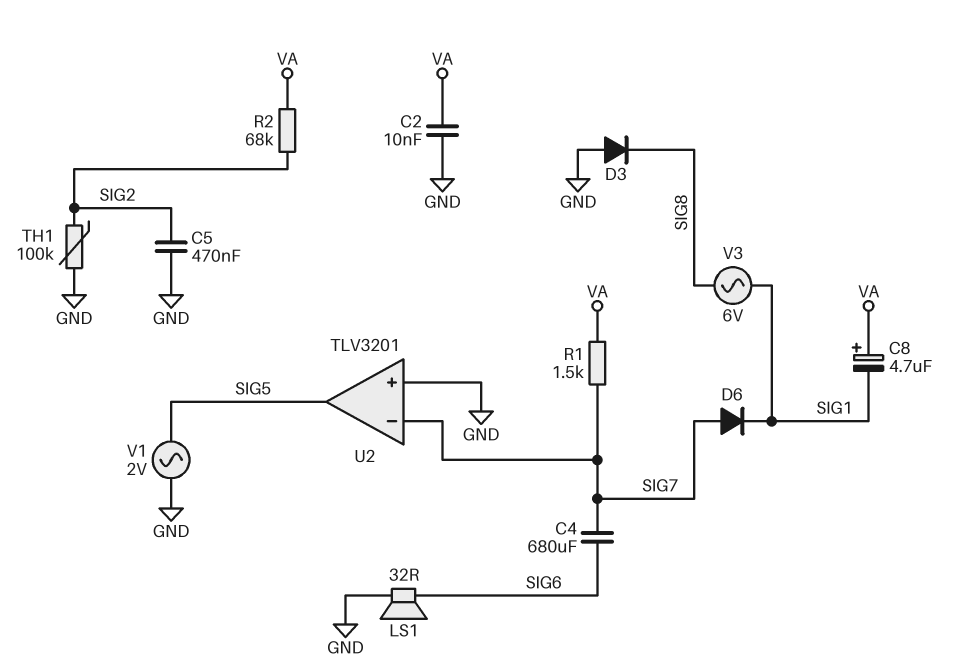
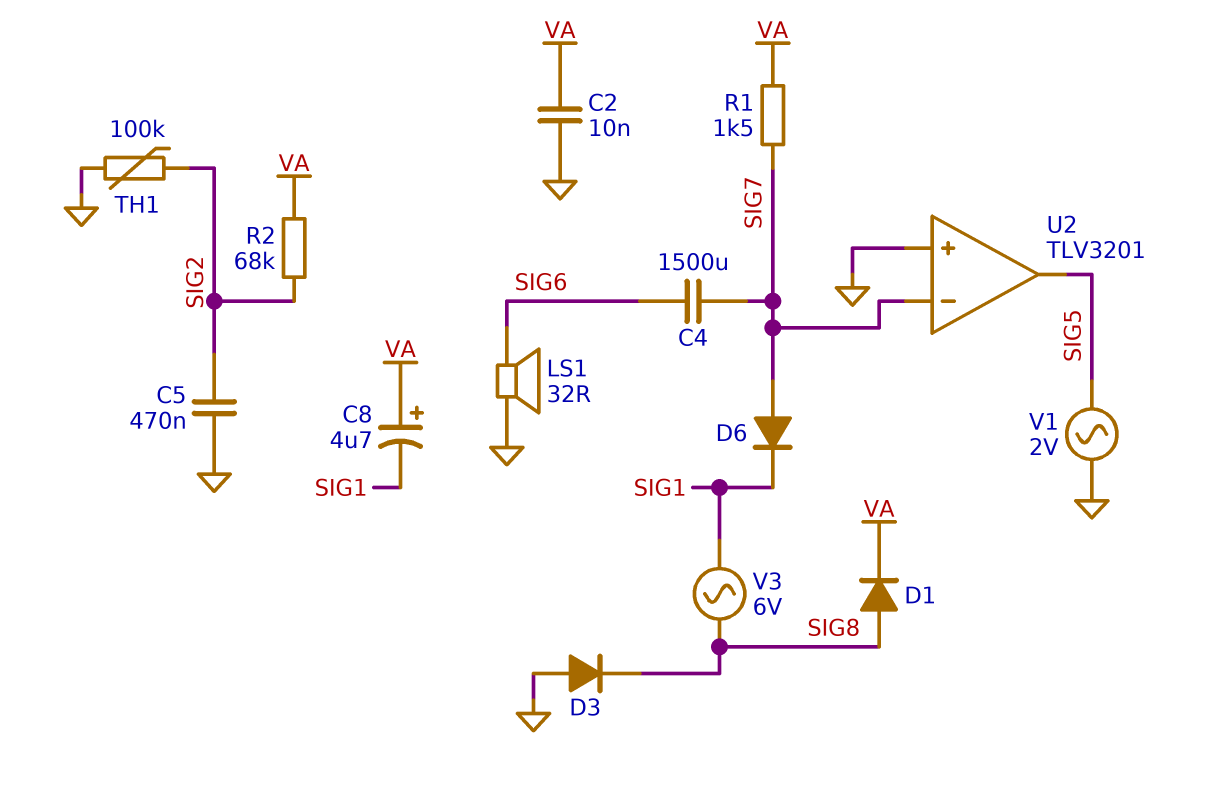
C4: 680uF (SIG6, SIG7) -> 1500uF (SIG6, SIG7)
D1: none -> diode (A SIG8, K VA)

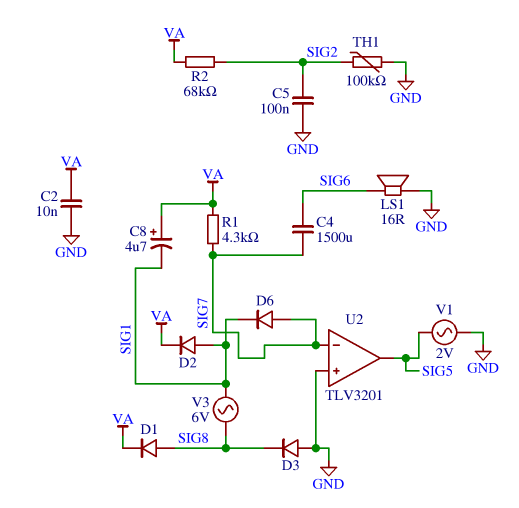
C5: 470nF (GND, SIG2) -> 100nF (GND, SIG2)
D2: none -> diode (A SIG1, K VA)
LS1: speaker 32R (GND, SIG6) -> speaker 16R (GND, SIG6)
R1: 1.5k (SIG7, VA) -> 4.3k (SIG7, VA)

